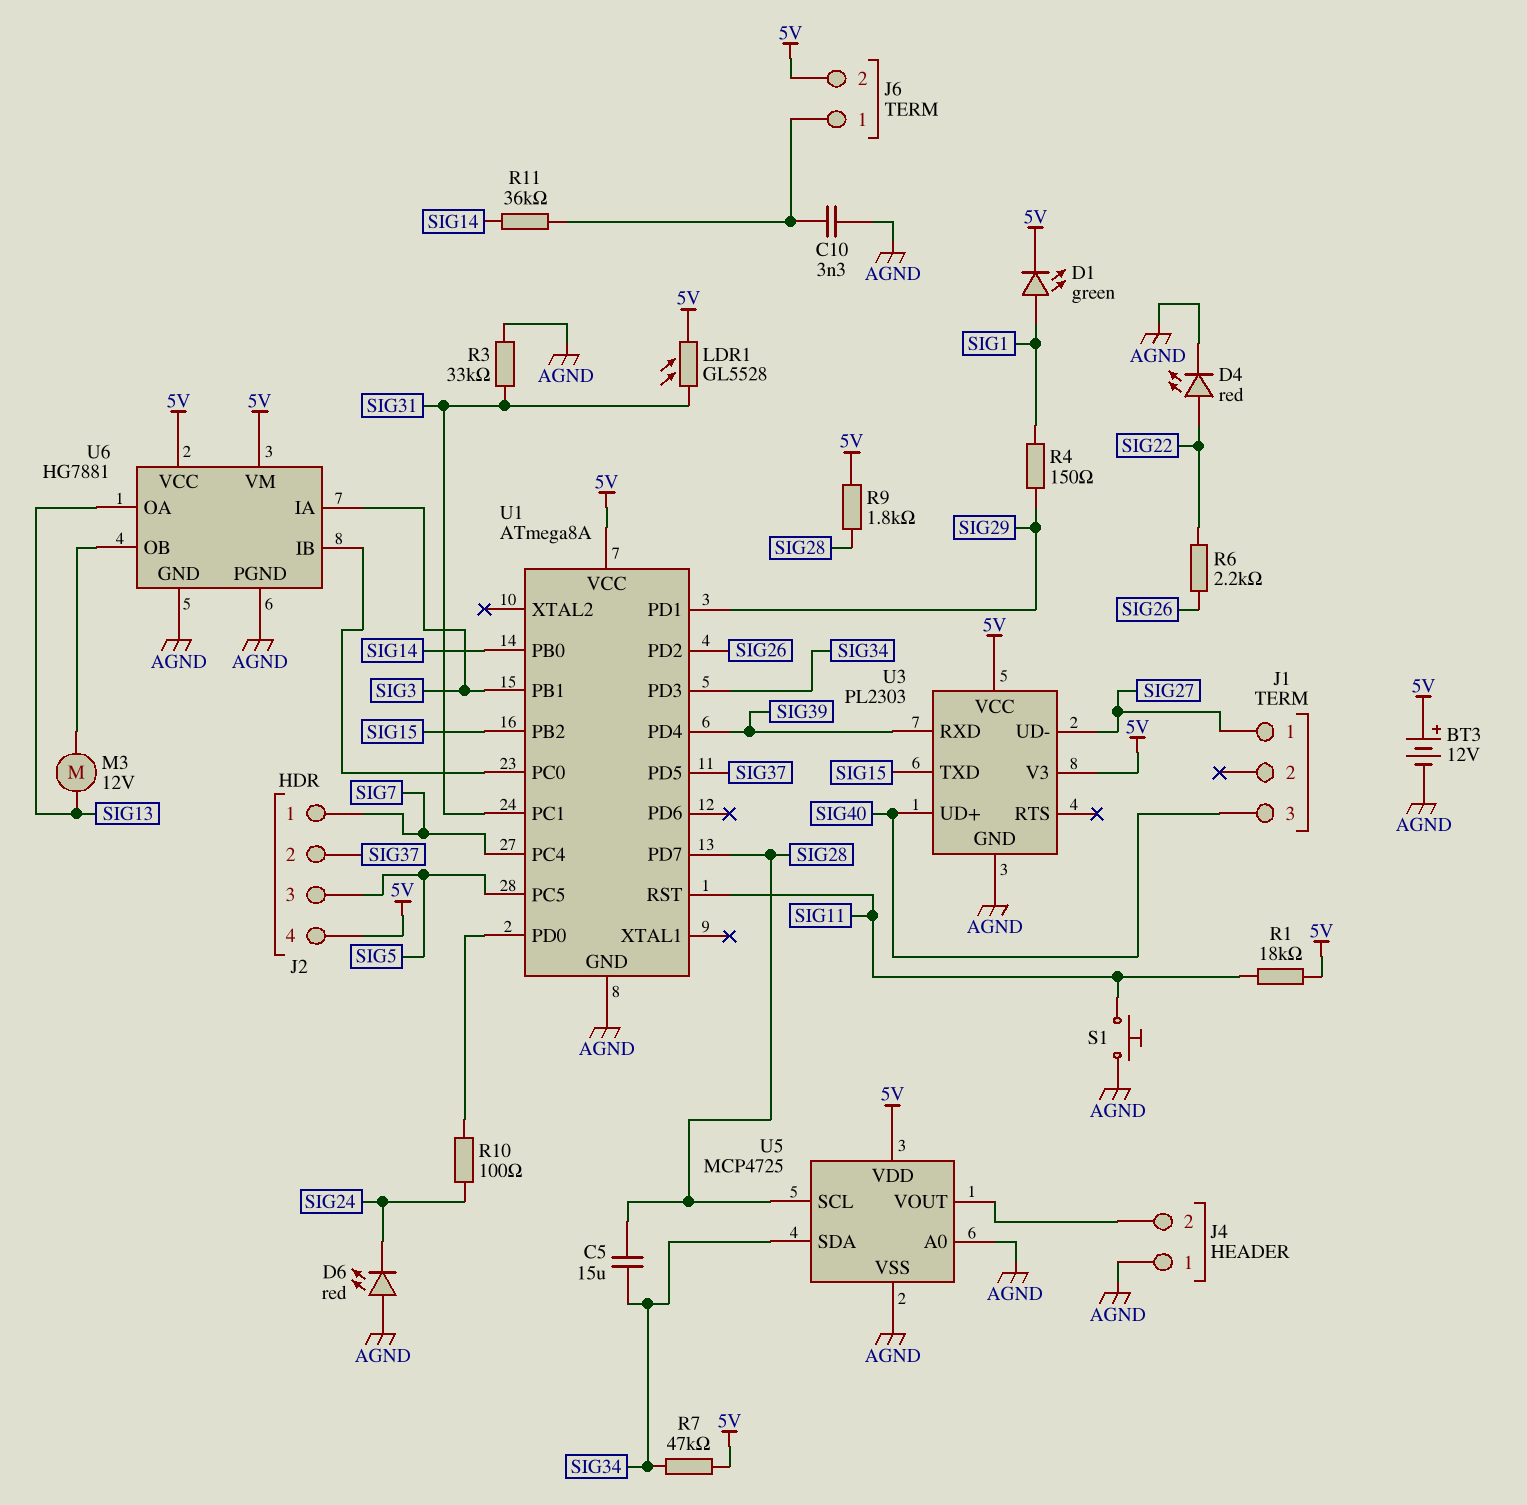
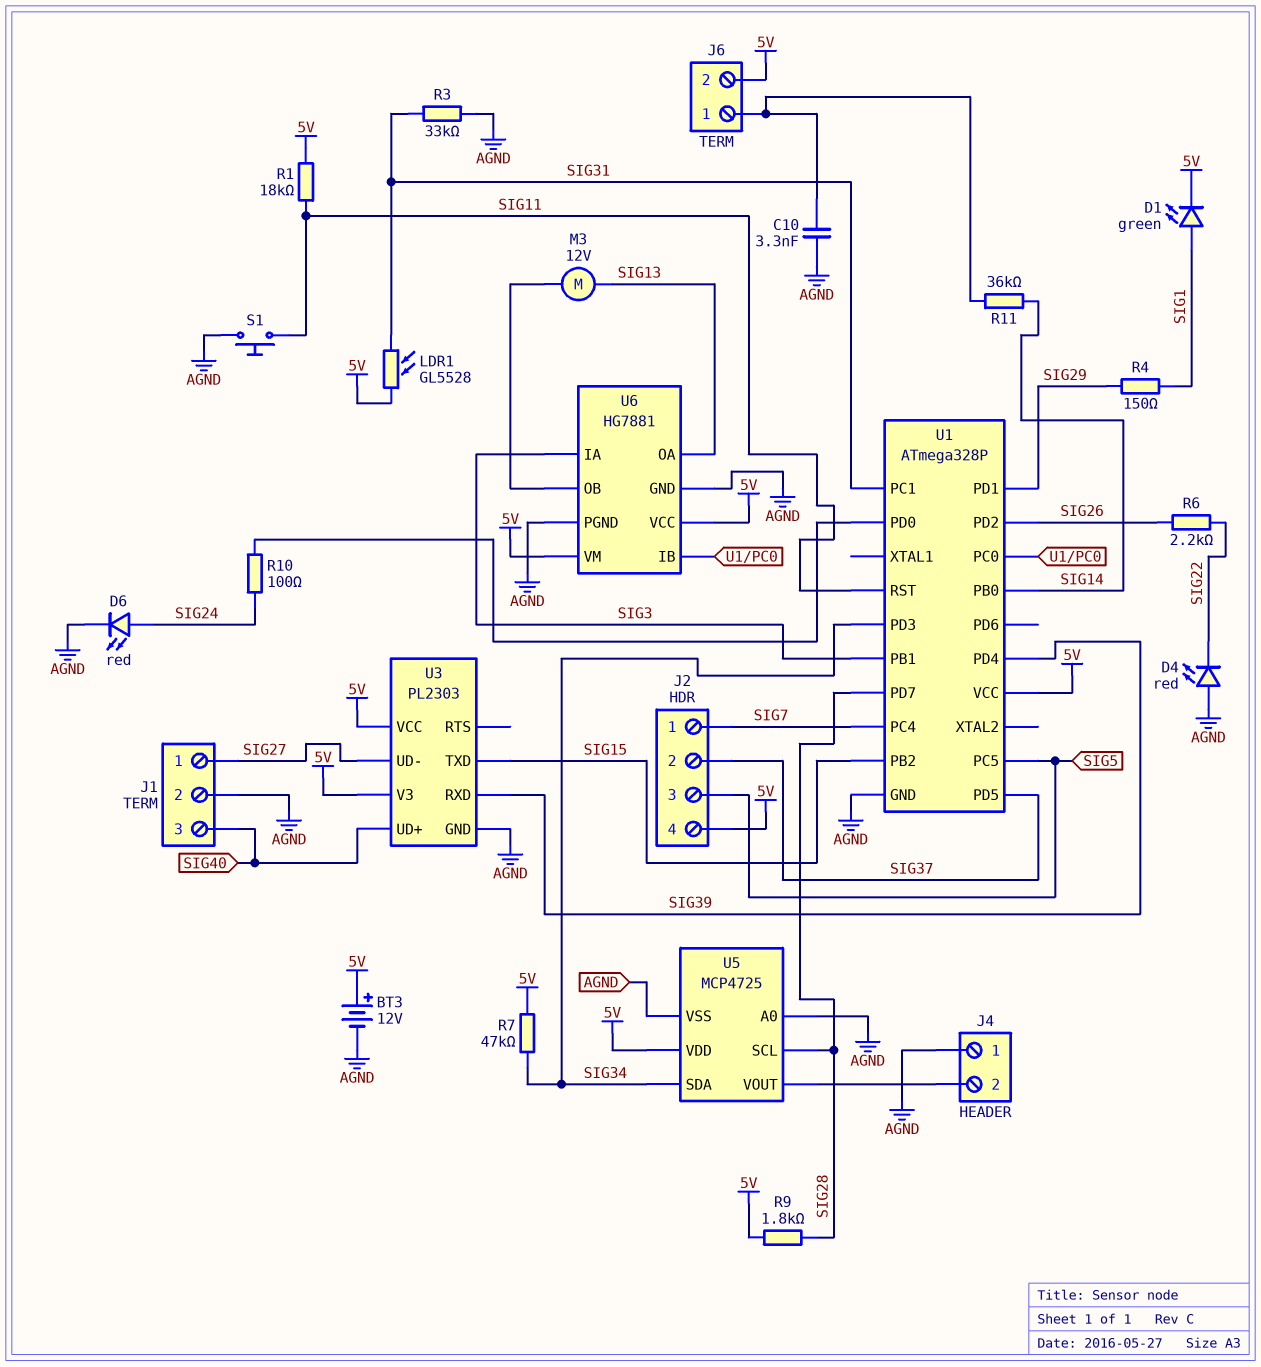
C5: 15uF (SIG28, SIG34) -> none
D4: LED red (A SIG22, K AGND) -> LED red (A AGND, K SIG22)
D6: LED red (A AGND, K SIG24) -> LED red (A SIG24, K AGND)
J1 pin 2: none -> AGND
U1: ATmega8A -> ATmega328P

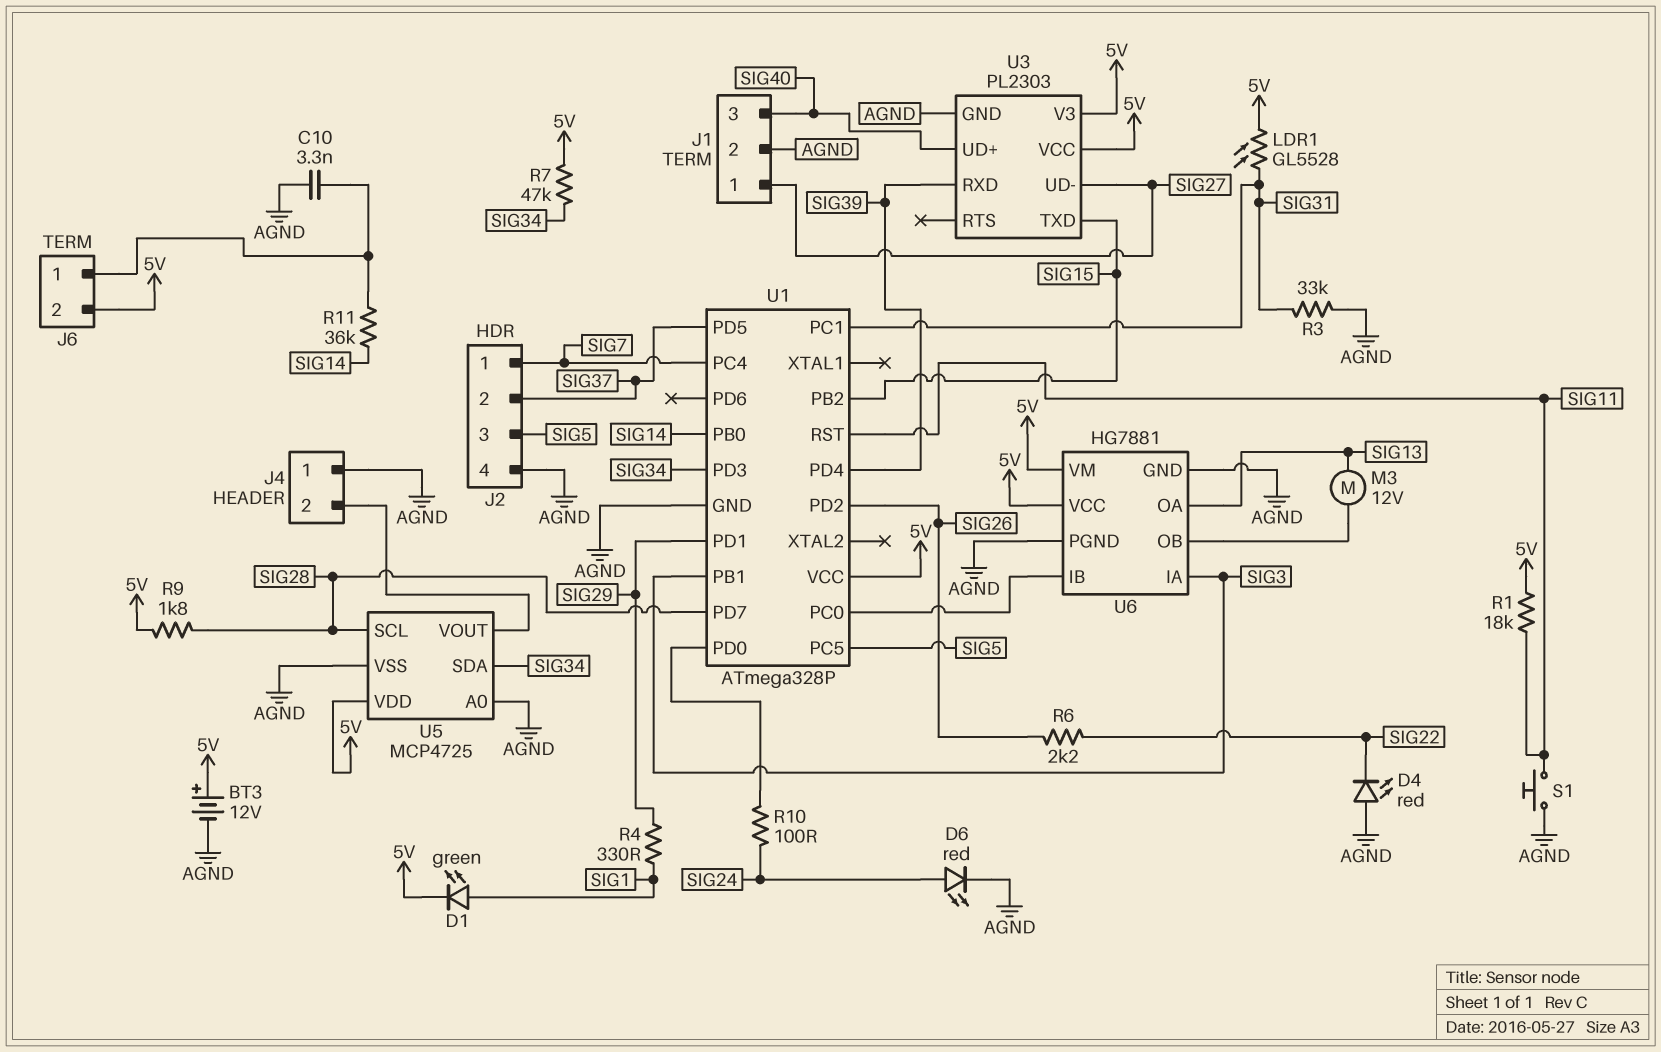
J2 pin 4: 5V -> AGND
R4: 150 (SIG1, SIG29) -> 330 (SIG1, SIG29)

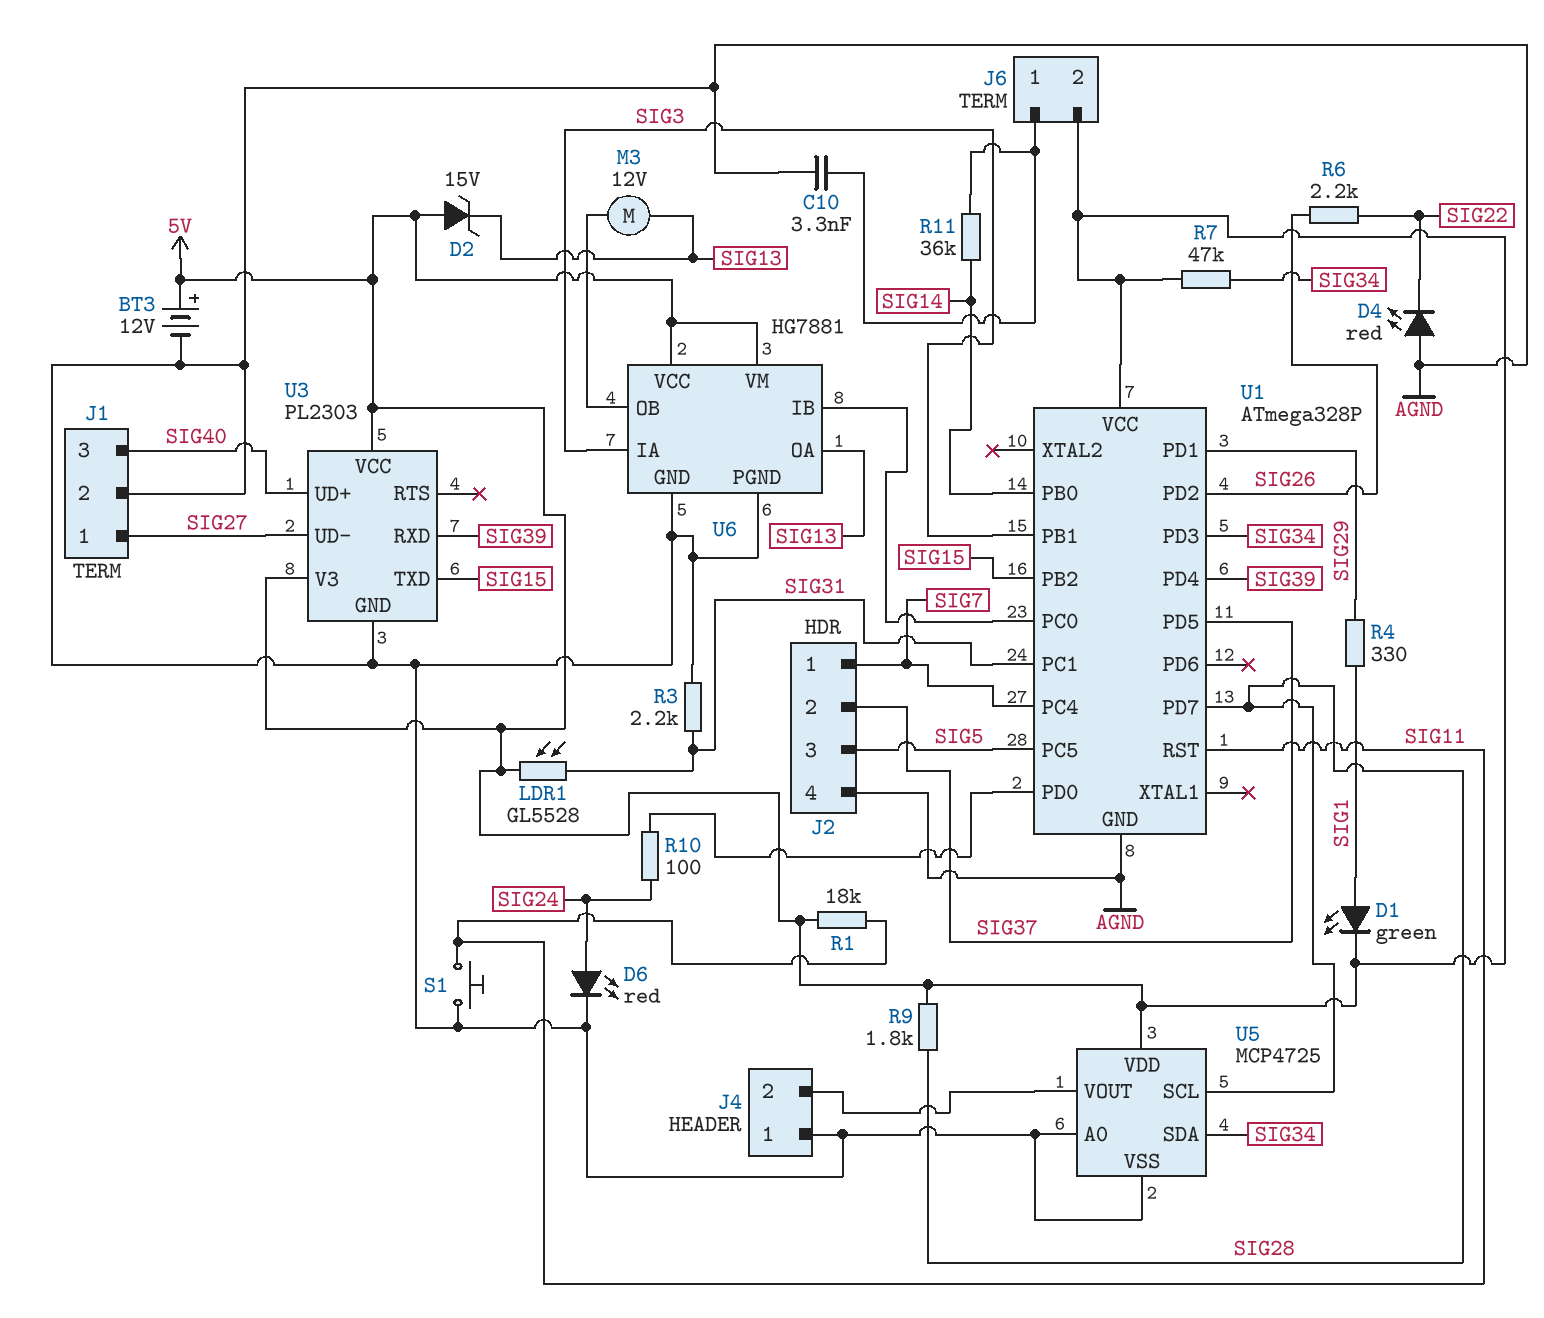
D2: none -> zener 15V (A 5V, K SIG13)
R3: 33k (AGND, SIG31) -> 2.2k (AGND, SIG31)

